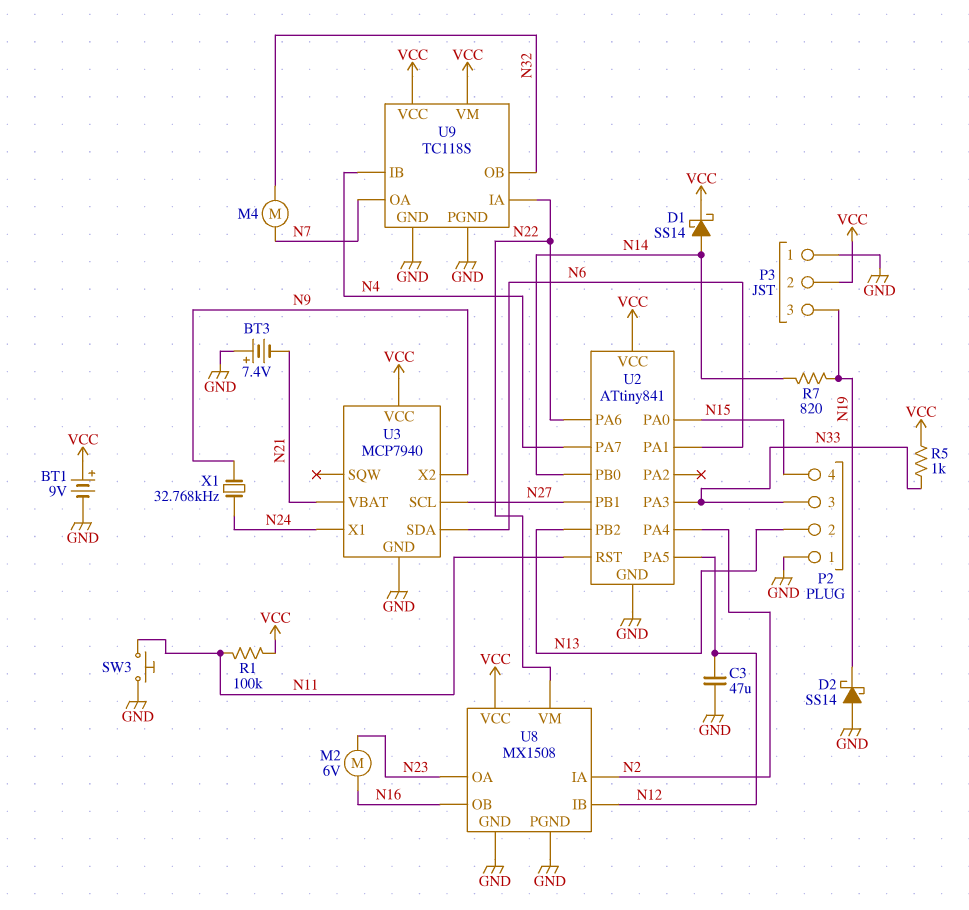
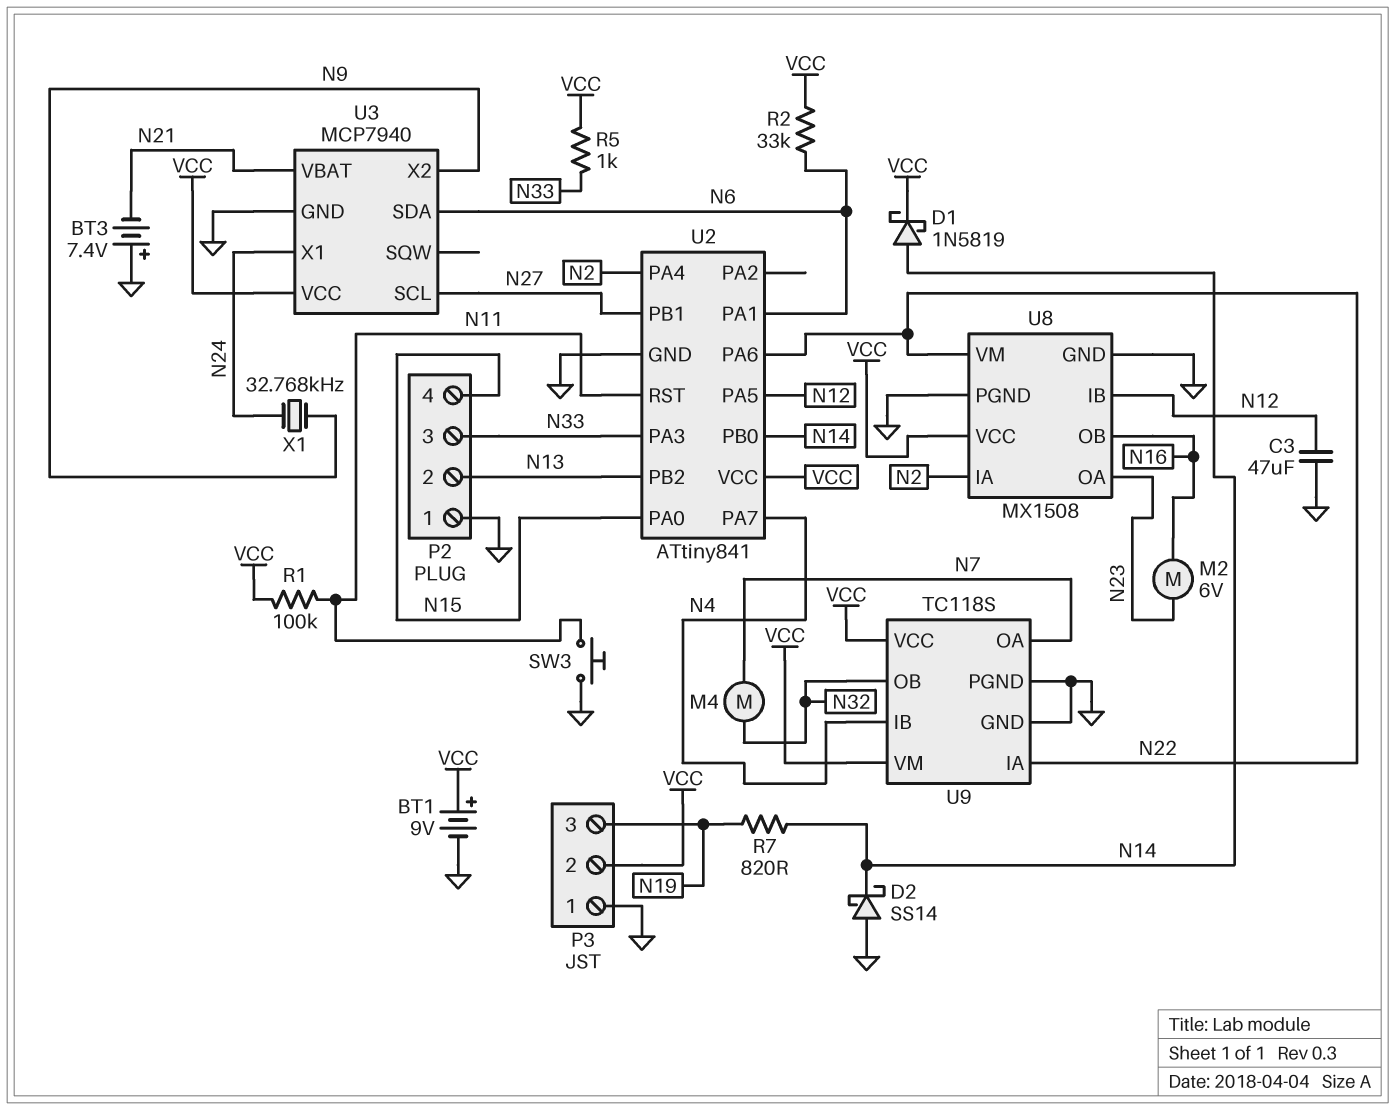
D1: schottky SS14 (A N14, K VCC) -> schottky 1N5819 (A N14, K VCC)
D2: schottky SS14 (A GND, K N19) -> schottky SS14 (A GND, K N14)
R2: none -> 33k (N6, VCC)

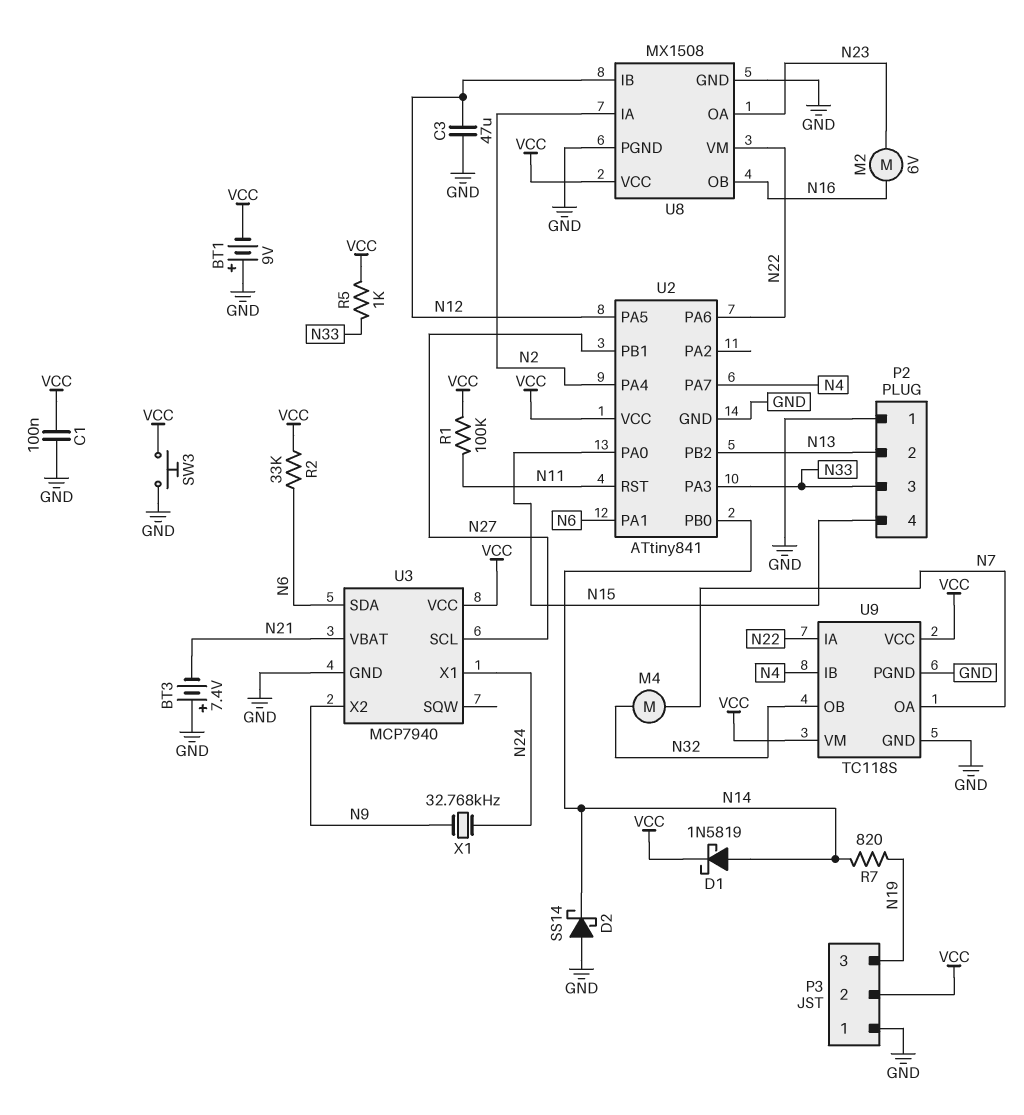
BT1: 9V (plus VCC, minus GND) -> 9V (plus GND, minus VCC)
C1: none -> 100nF (GND, VCC)
SW3: button (GND, N11) -> button (GND, VCC)

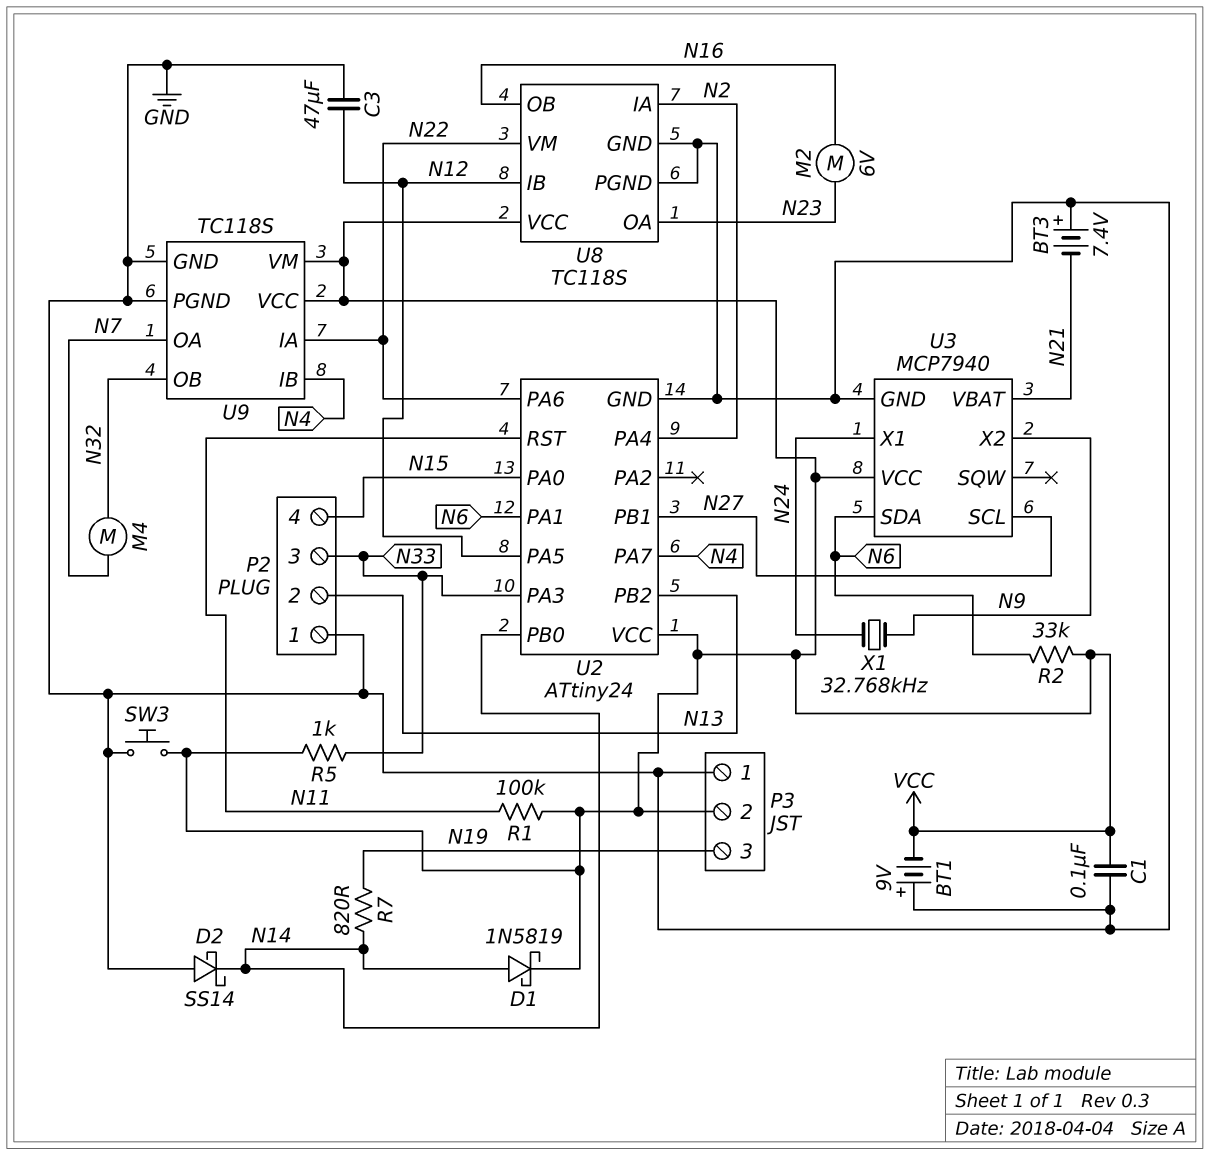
U2: ATtiny841 -> ATtiny24
U8: MX1508 -> TC118S

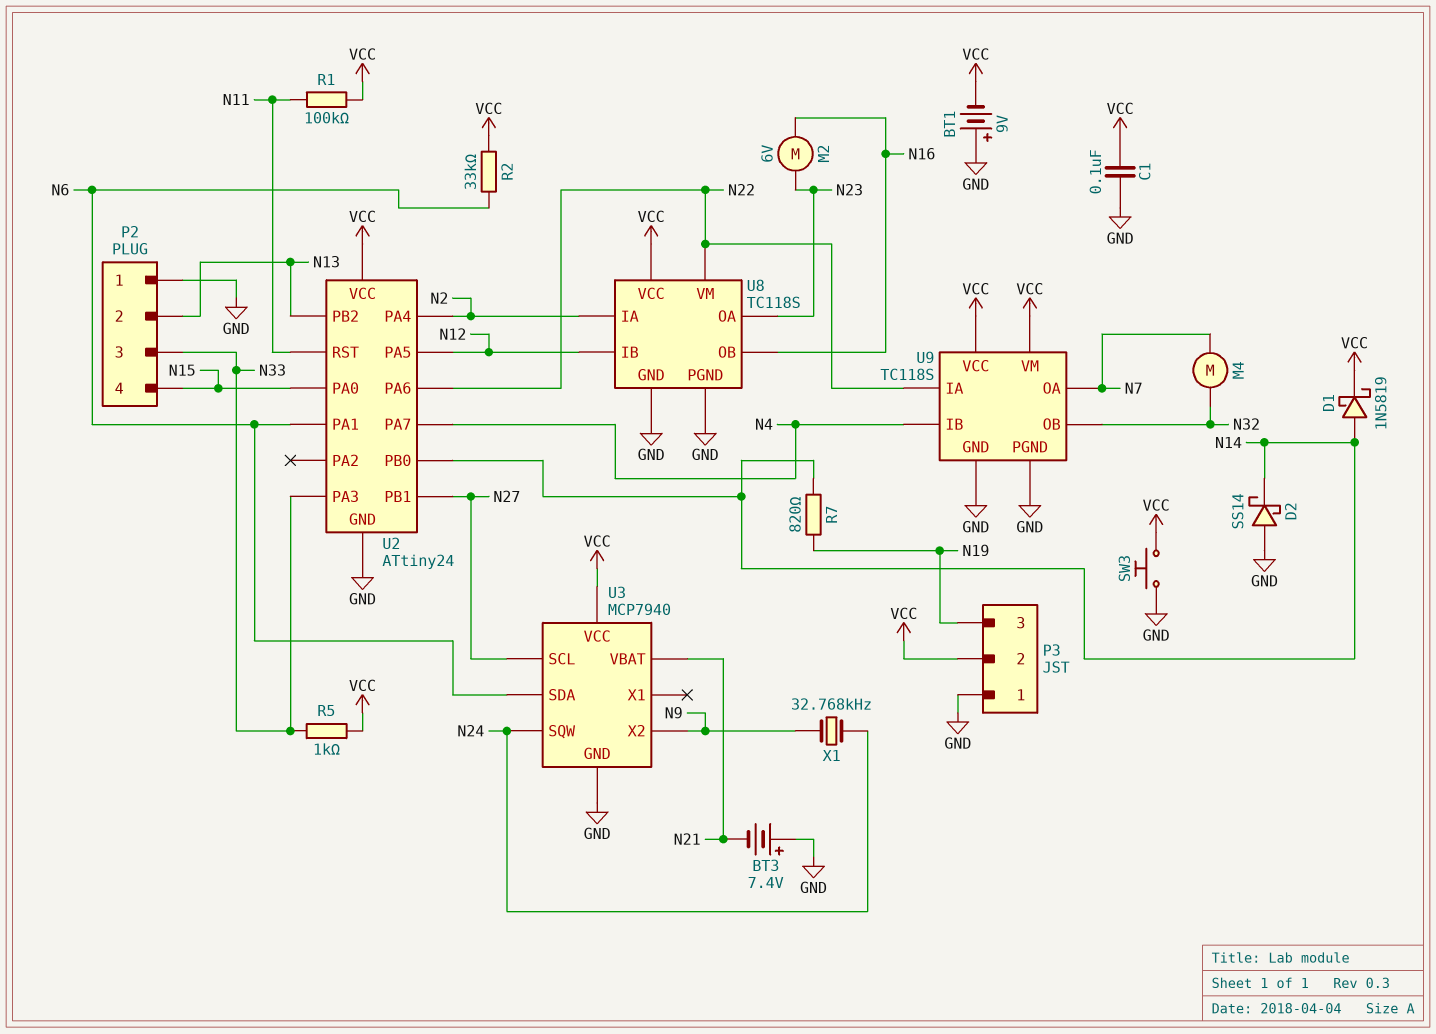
C3: 47uF (GND, N12) -> none
U3 pin SQW: none -> N24
U3 pin X1: N24 -> none

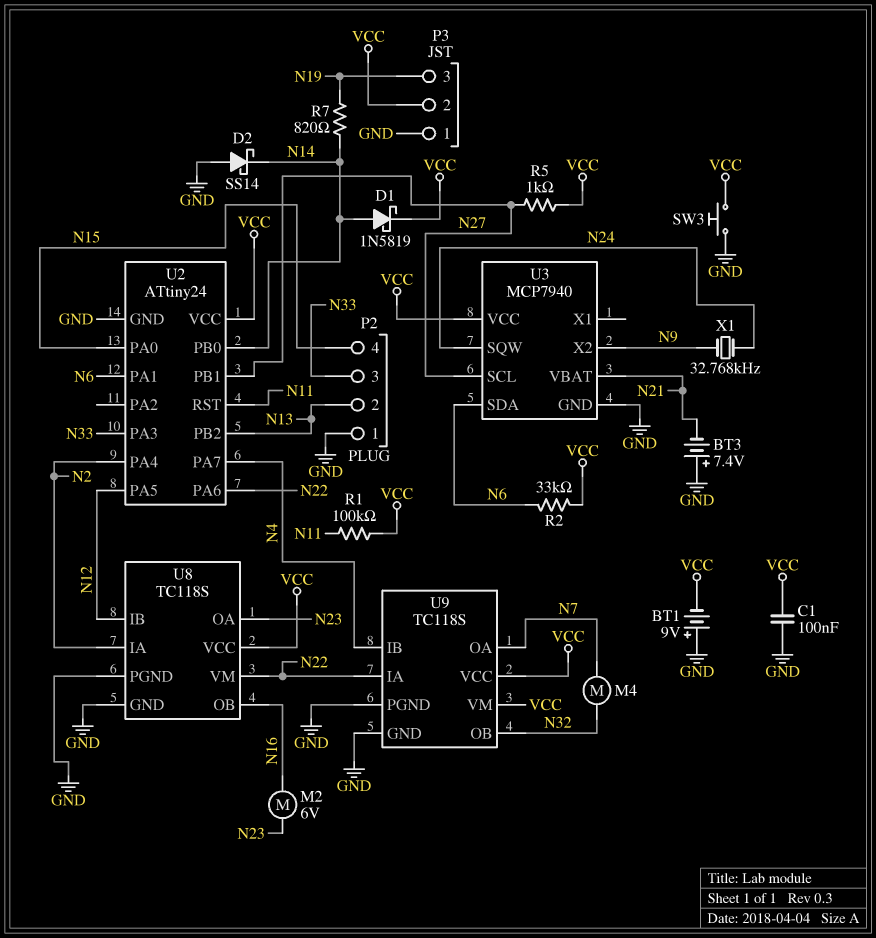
R5: 1k (N33, VCC) -> 1k (N27, VCC)

